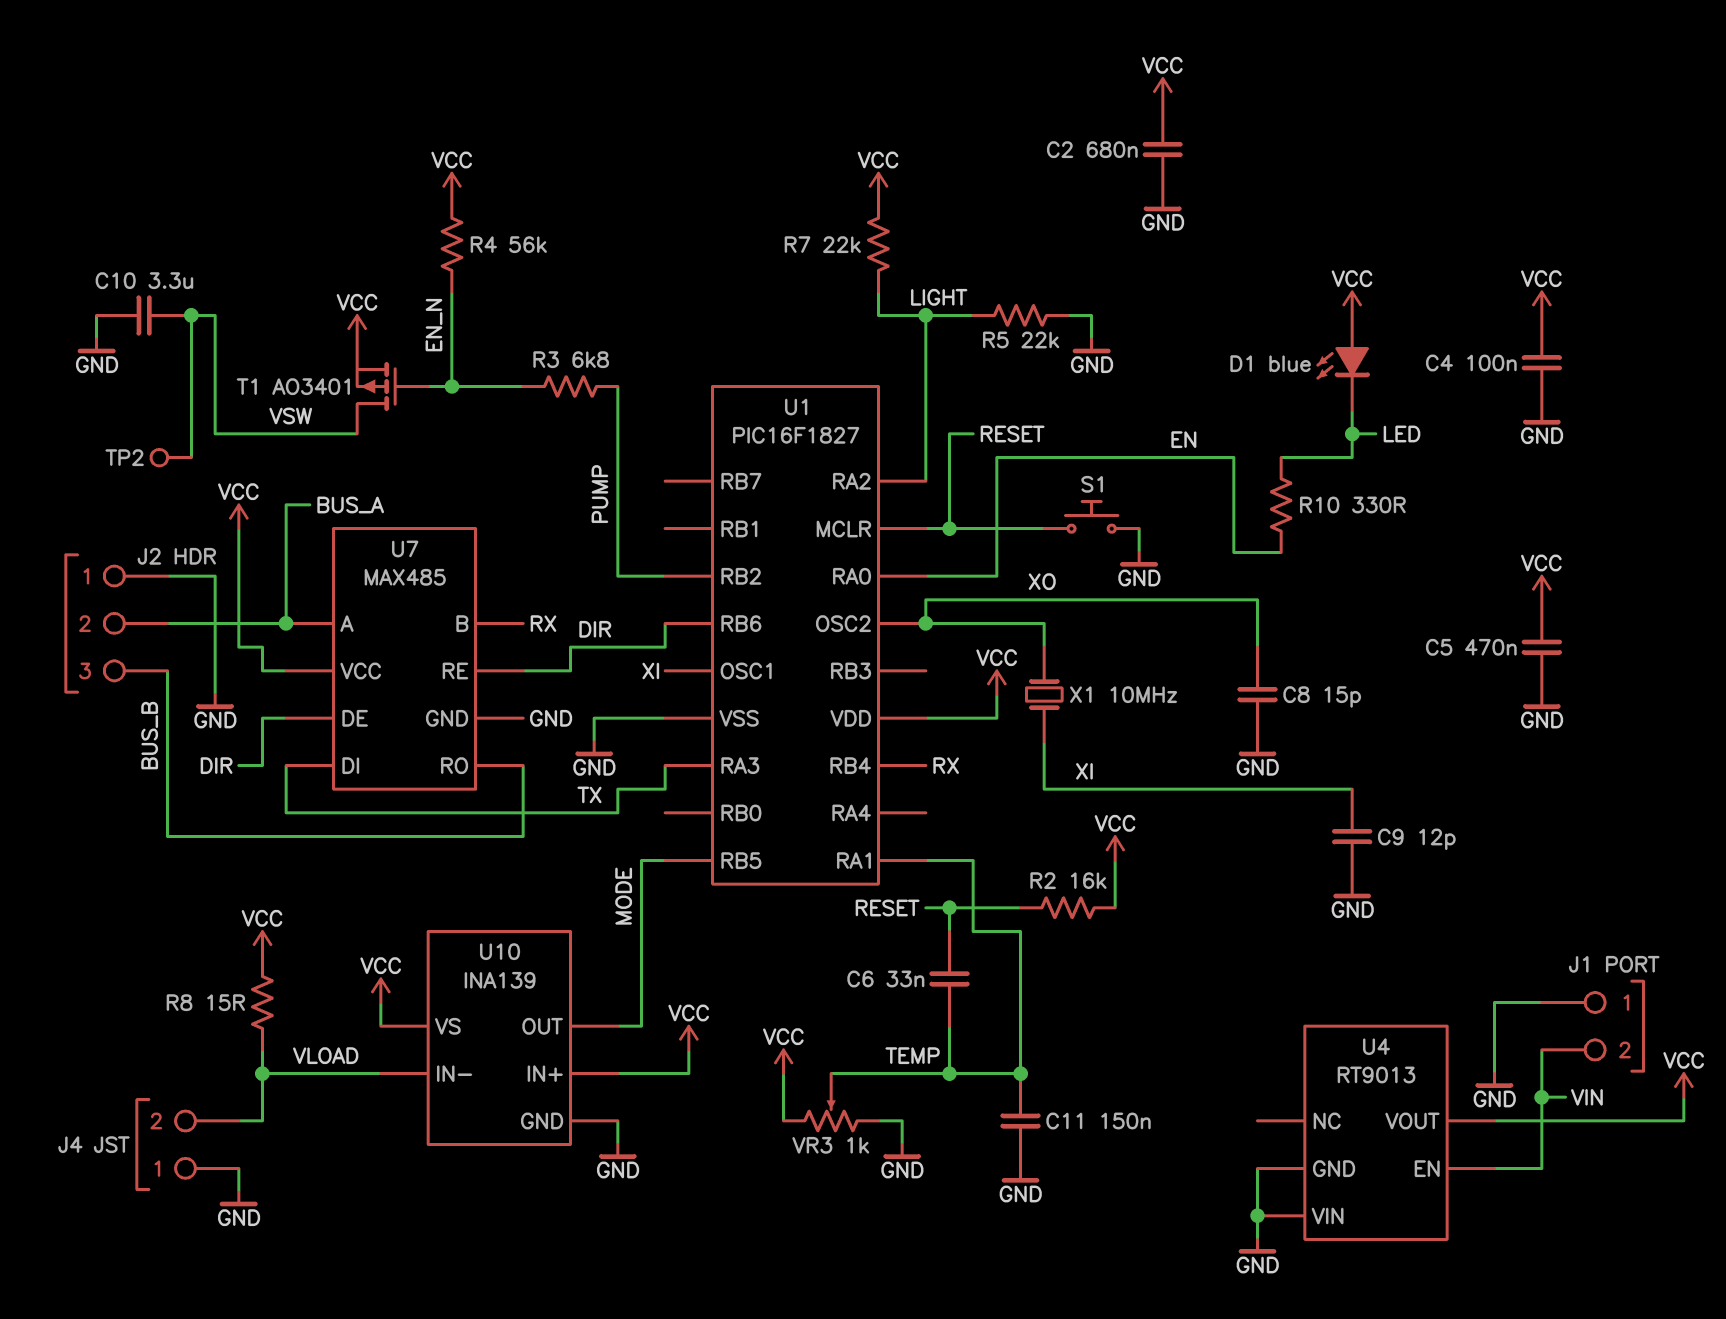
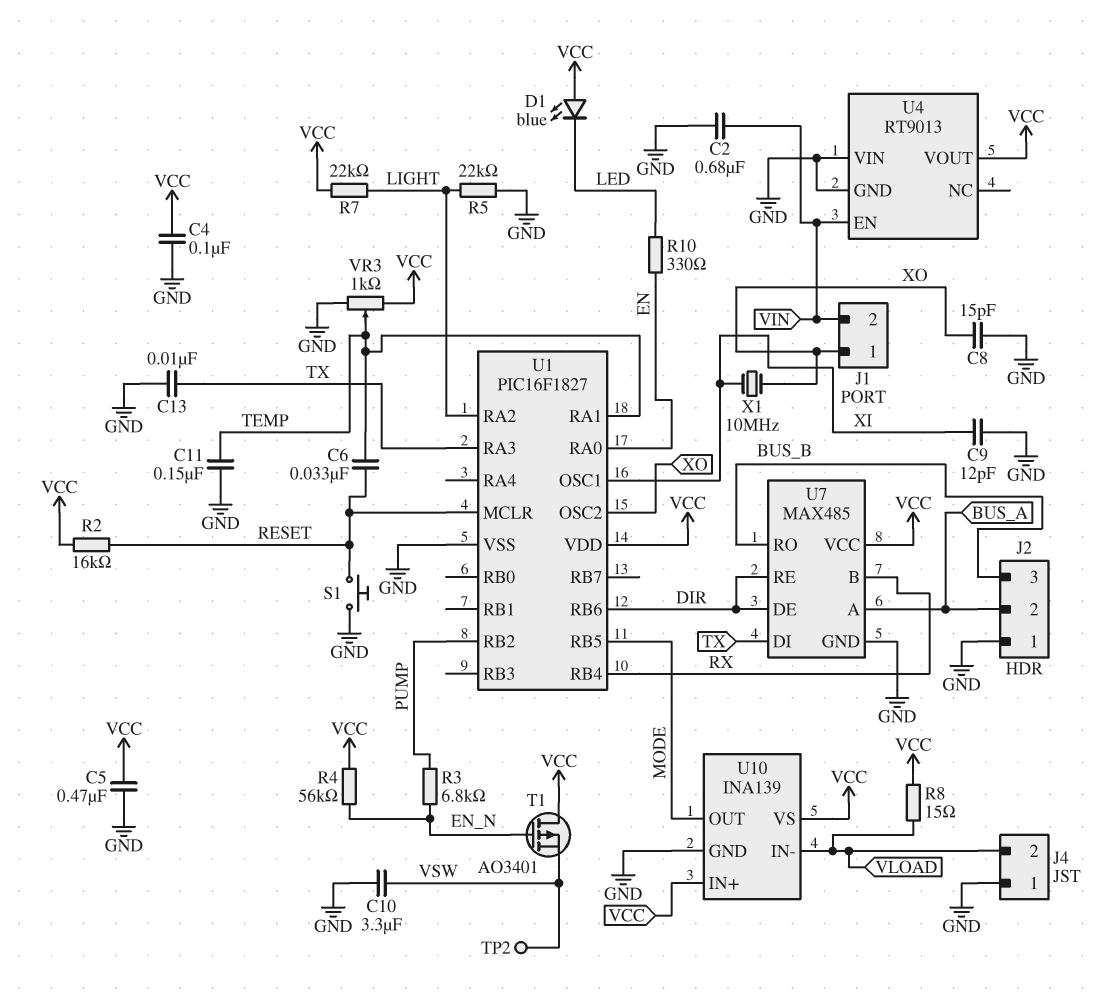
C2: 680nF (GND, VCC) -> 680nF (GND, VIN)
C13: none -> 10nF (GND, TX)
J1 pin 1: GND -> XO
T1: PMOS AO3401 (G EN_N, D VSW, S VCC) -> PMOS AO3401 (G EN_N, D VCC, S VSW)

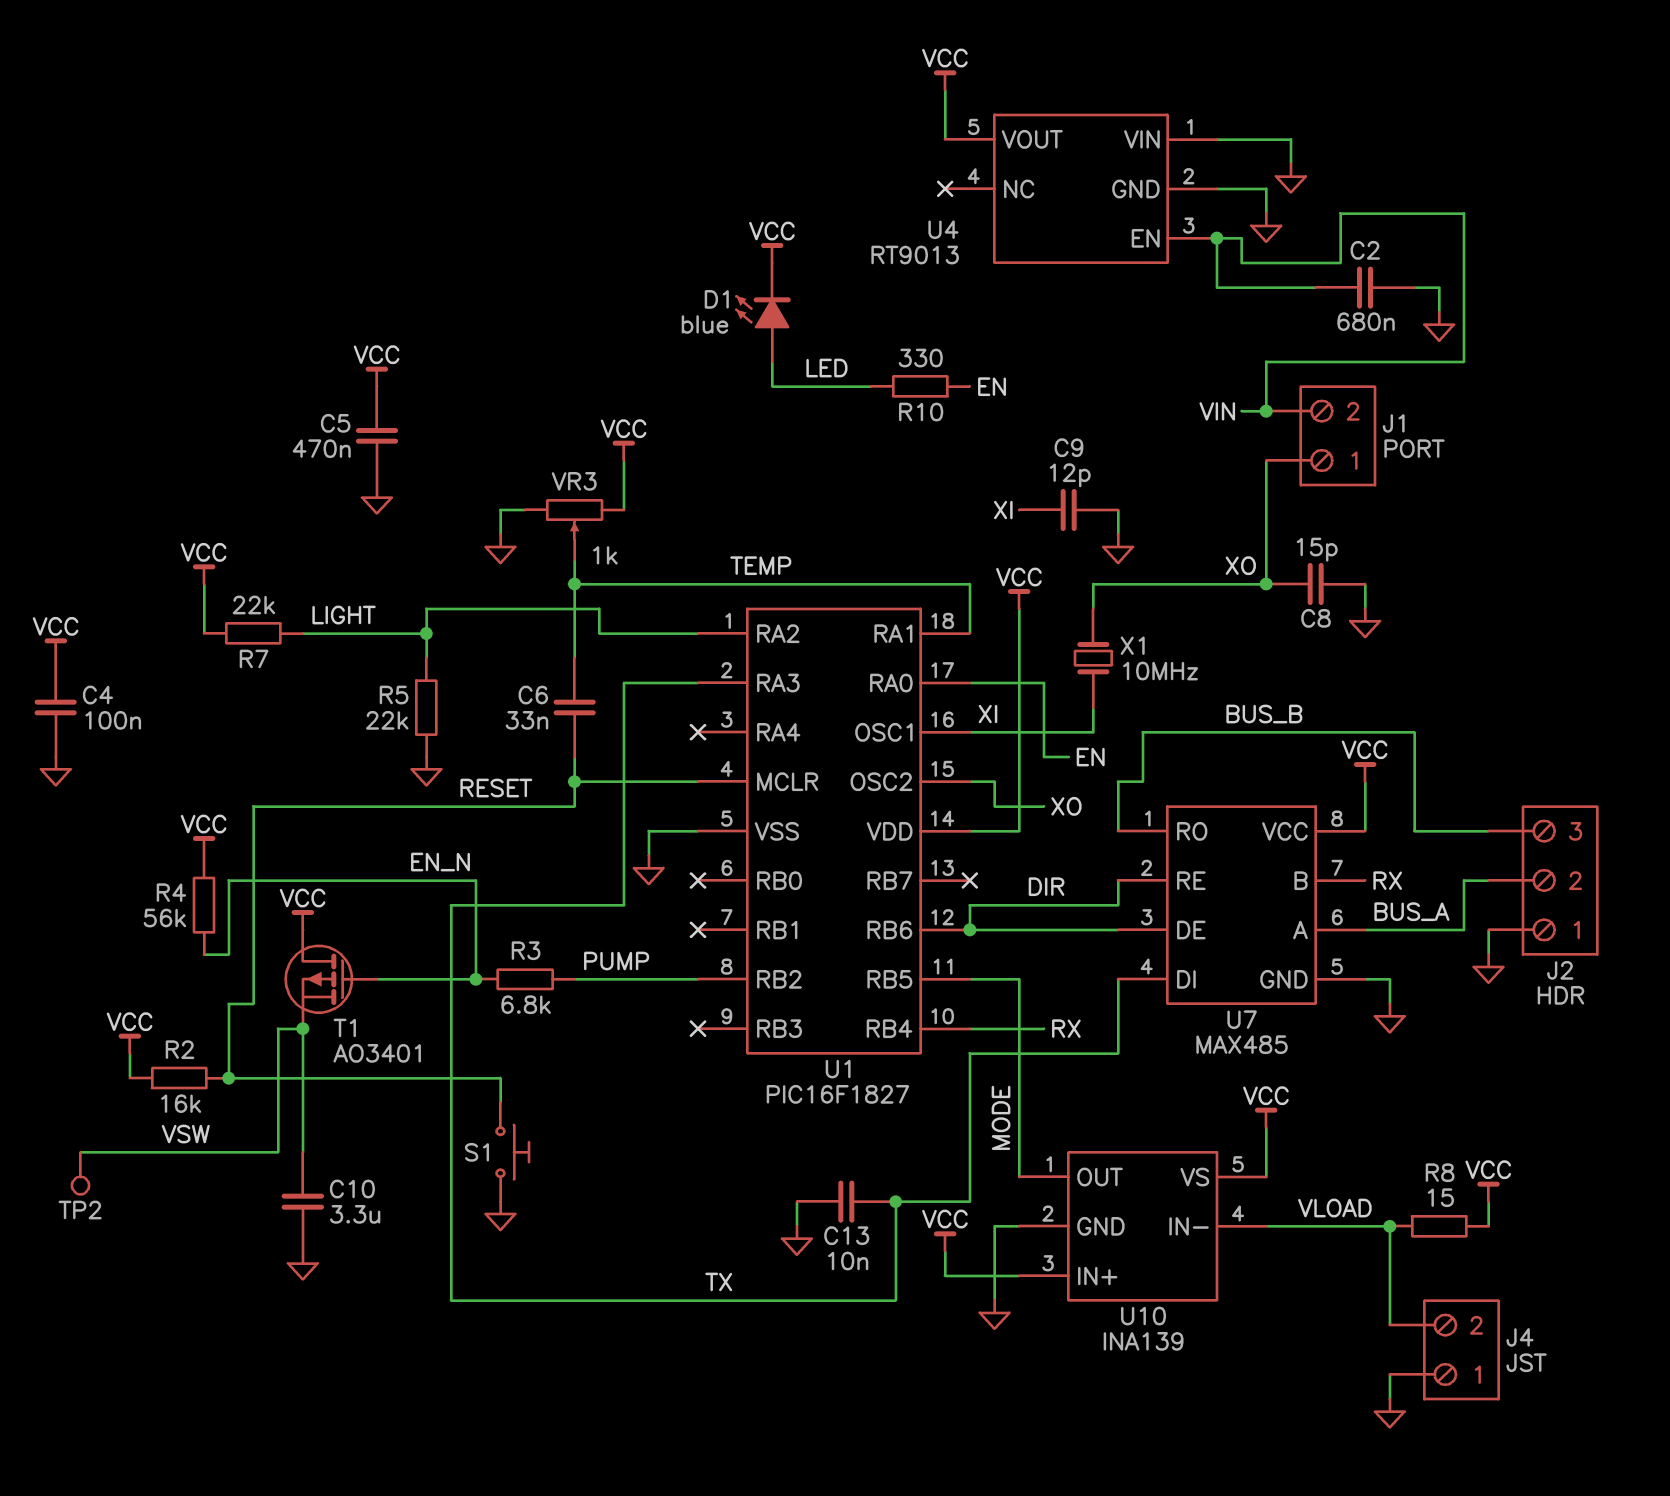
C11: 150nF (GND, TEMP) -> none
D1: LED blue (A VCC, K LED) -> LED blue (A LED, K VCC)

